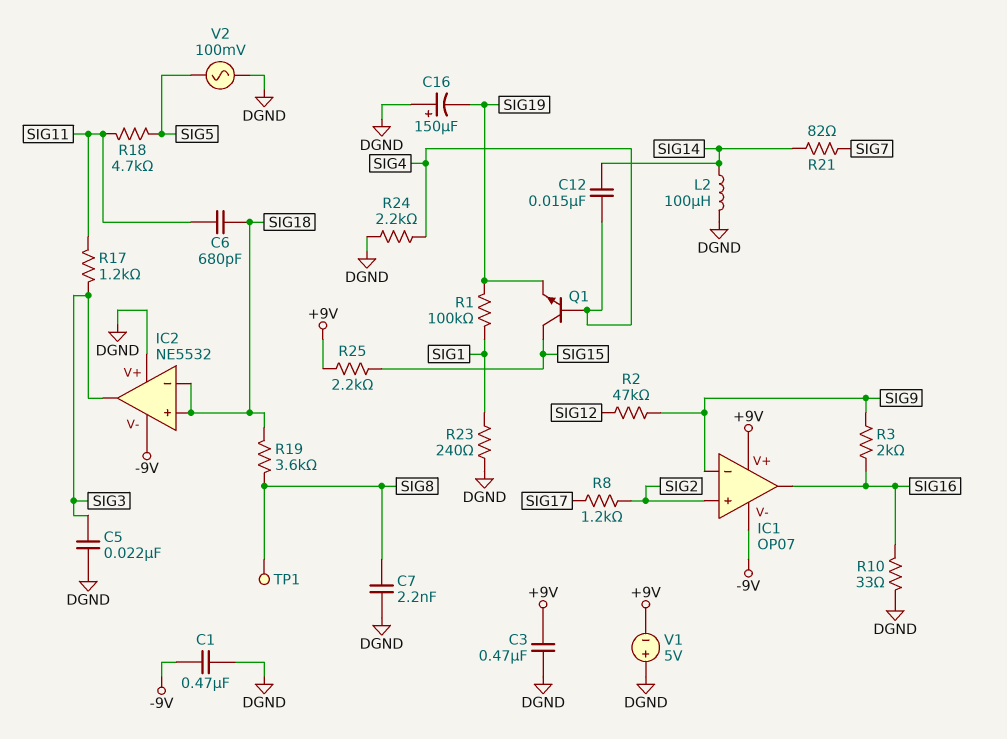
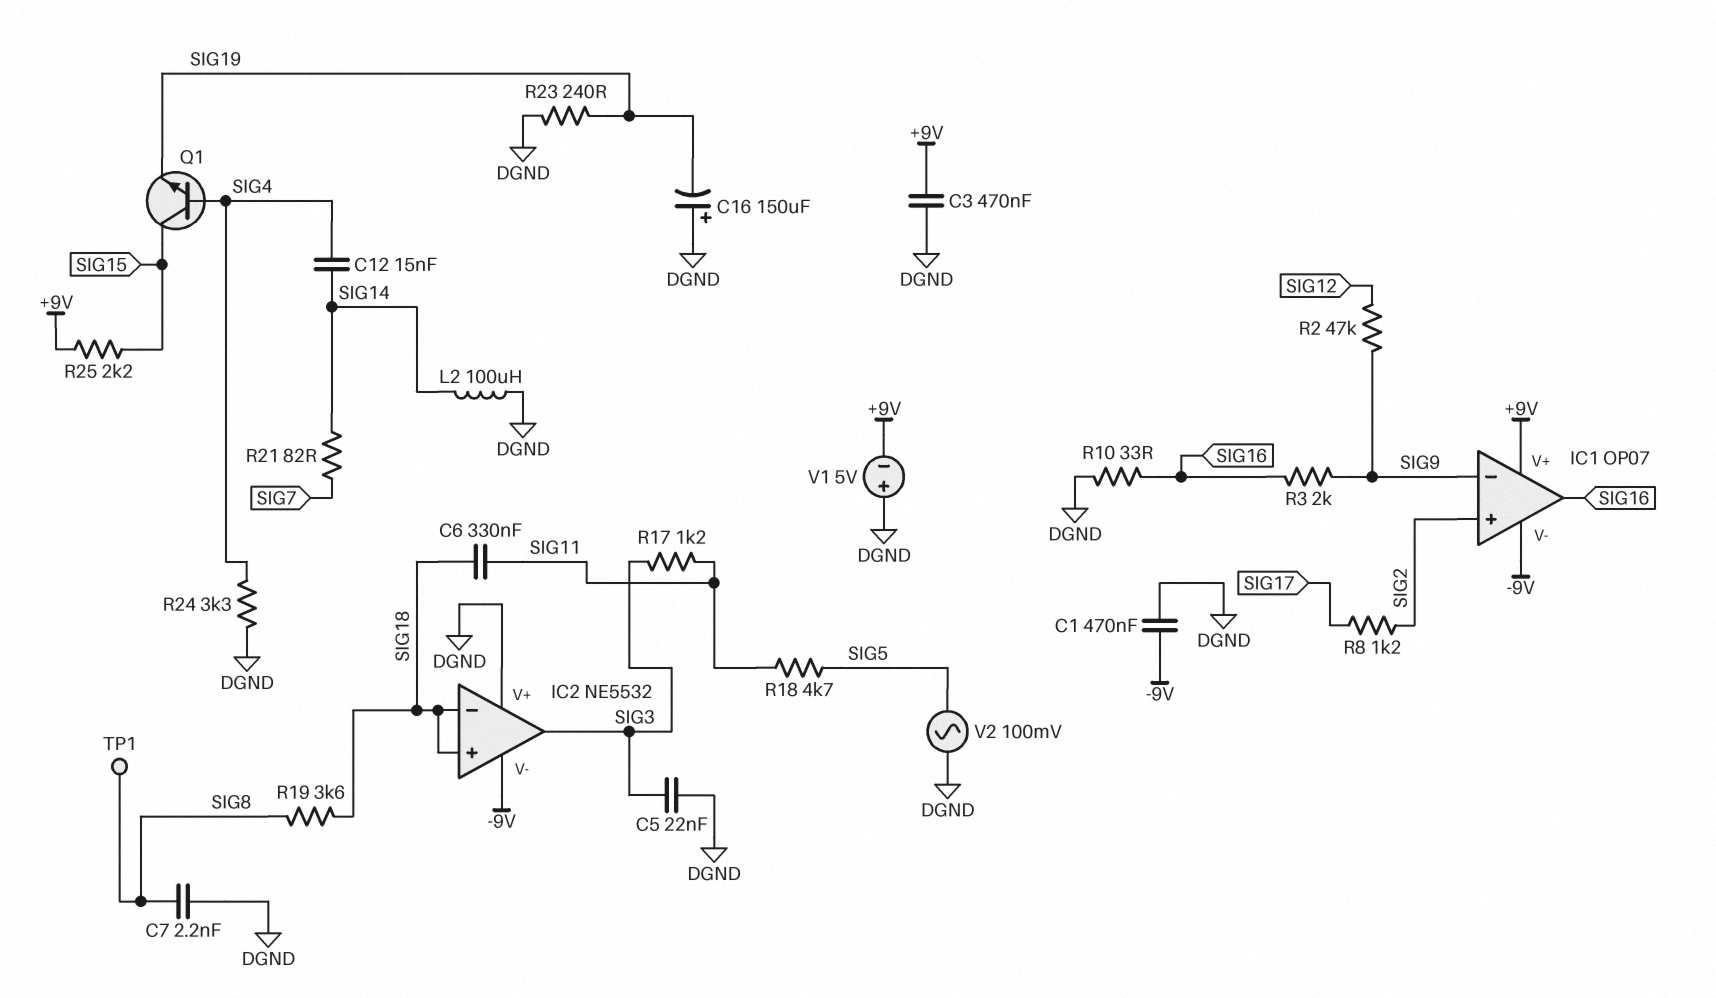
C6: 680pF (SIG11, SIG18) -> 330nF (SIG11, SIG18)
R1: 100k (SIG1, SIG19) -> none
R23: 240 (DGND, SIG1) -> 240 (DGND, SIG19)
R24: 2.2k (DGND, SIG4) -> 3.3k (DGND, SIG4)

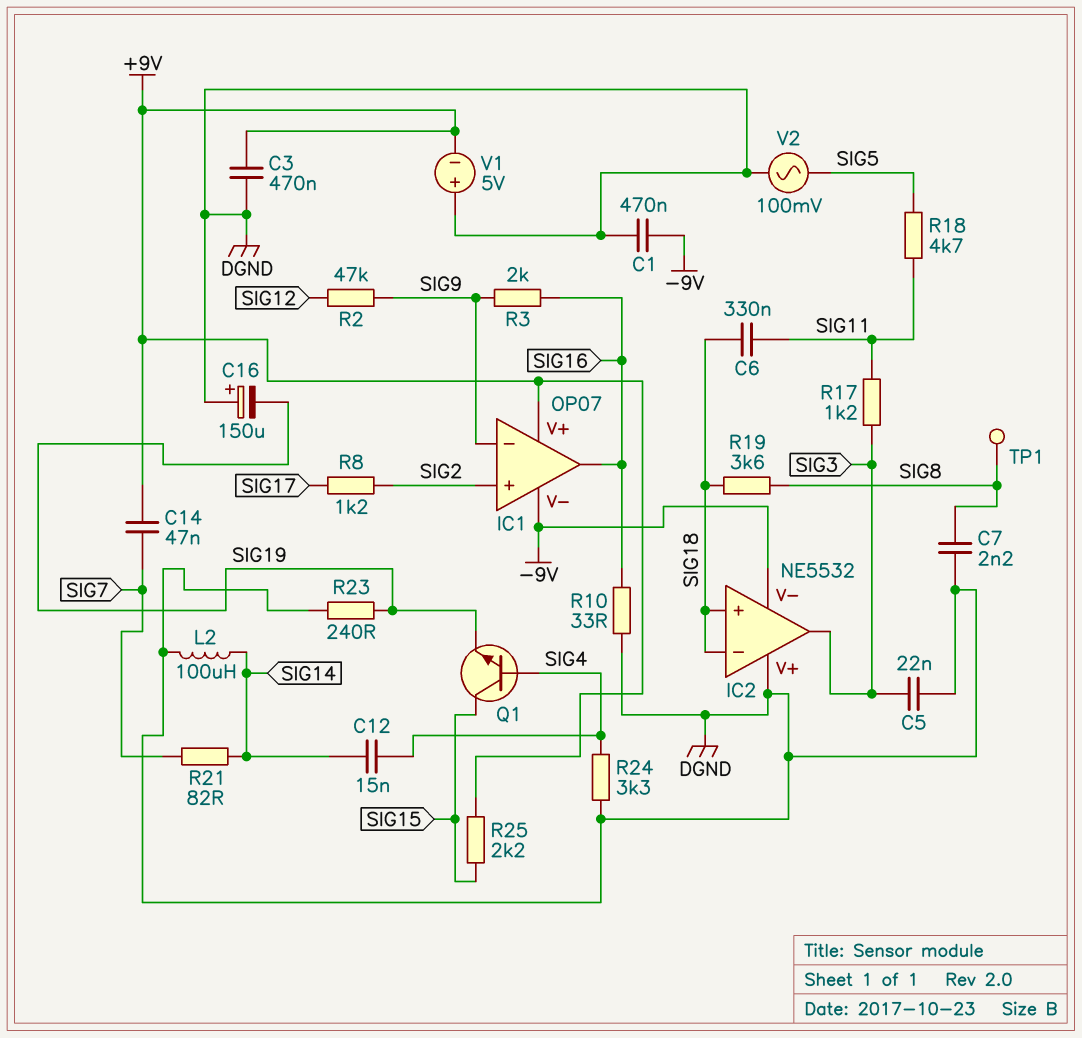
C14: none -> 47nF (+9V, SIG7)

